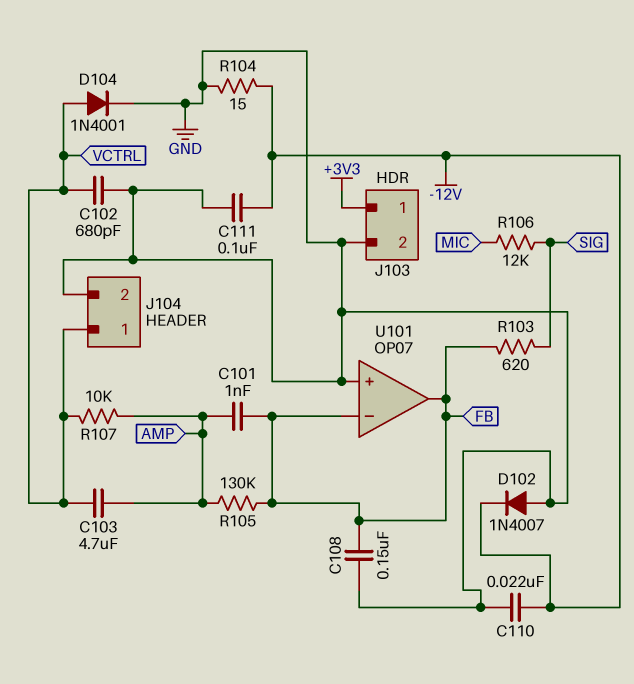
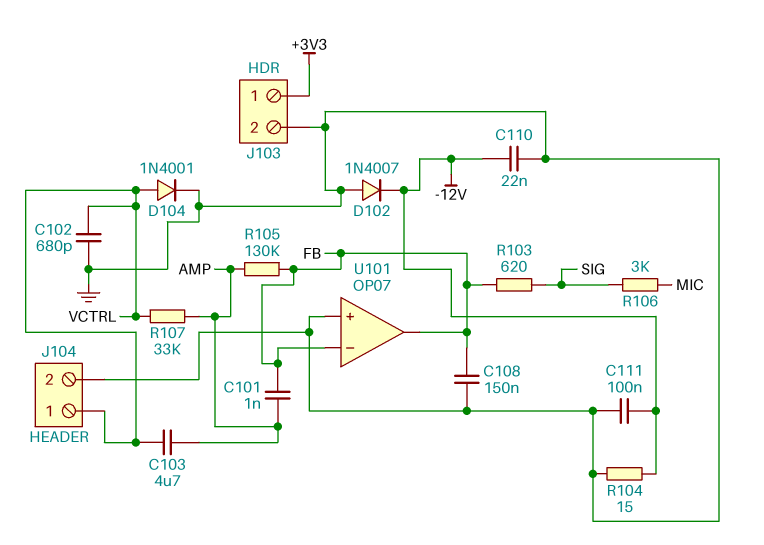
R106: 12k (MIC, SIG) -> 3k (MIC, SIG)
R107: 10k (AMP, VCTRL) -> 33k (AMP, VCTRL)

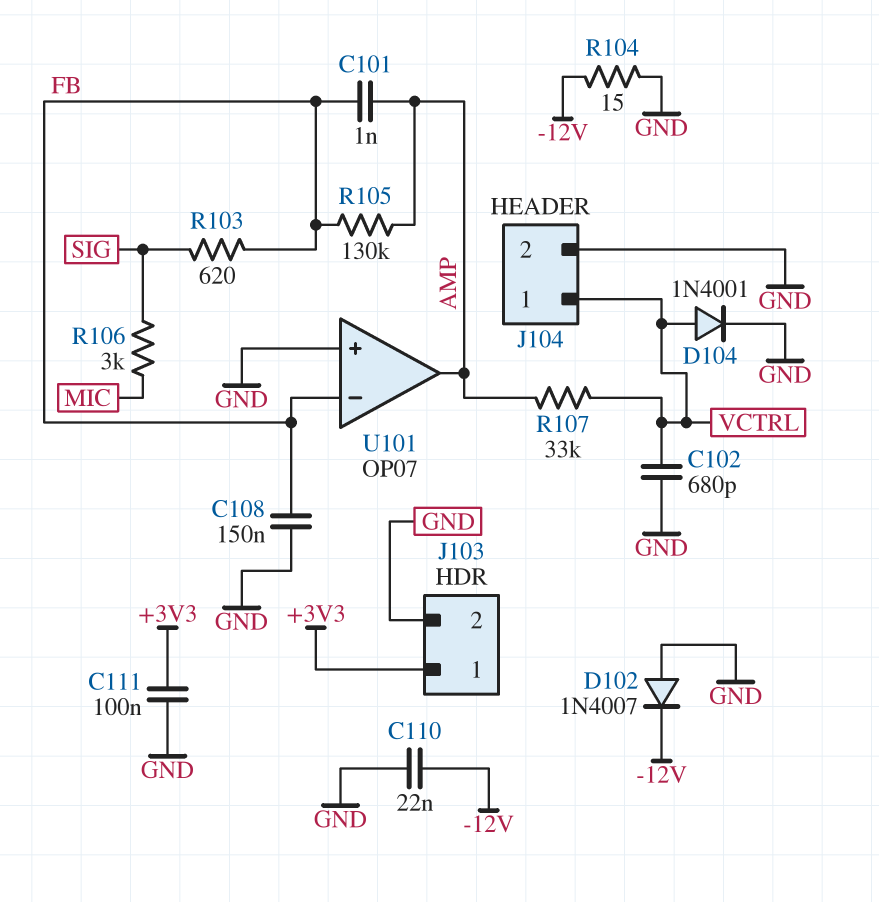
C103: 4.7uF (AMP, VCTRL) -> none
C111: 100nF (-12V, GND) -> 100nF (+3V3, GND)
U101 pin out: FB -> AMP

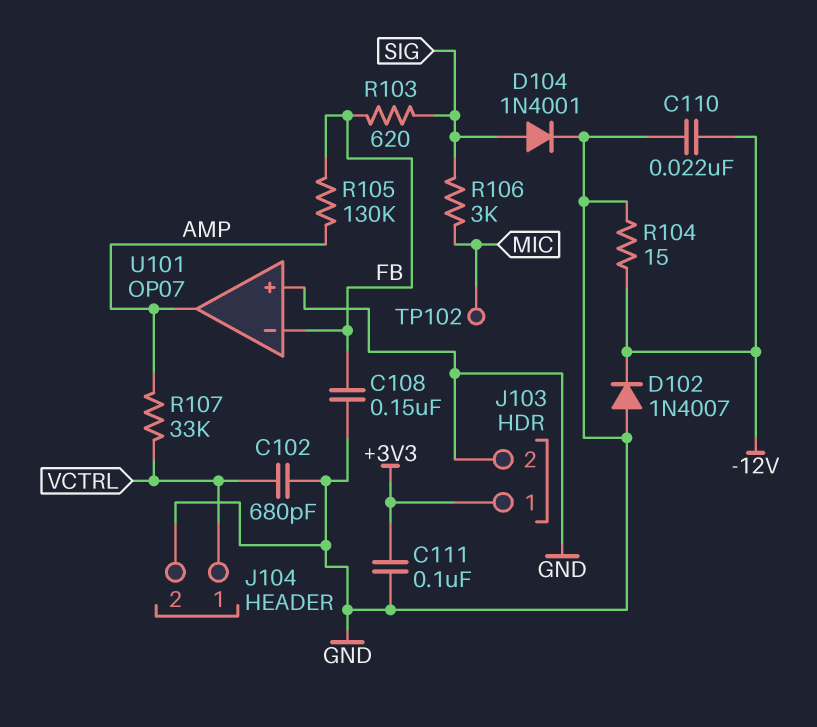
C101: 1nF (AMP, FB) -> none
D104: diode 1N4001 (A VCTRL, K GND) -> diode 1N4001 (A SIG, K GND)
TP102: none -> test point (MIC)

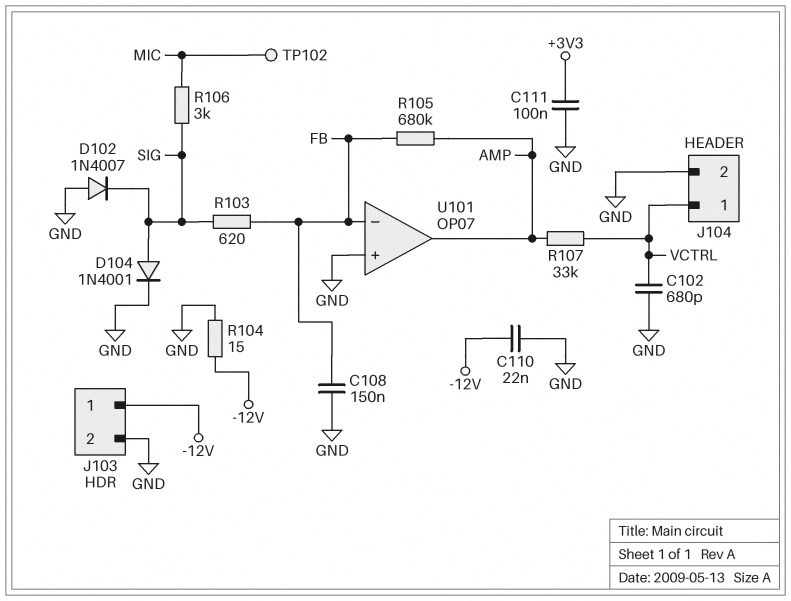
D102: diode 1N4007 (A GND, K -12V) -> diode 1N4007 (A GND, K SIG)
J103 pin 1: +3V3 -> -12V
R105: 130k (AMP, FB) -> 680k (AMP, FB)

